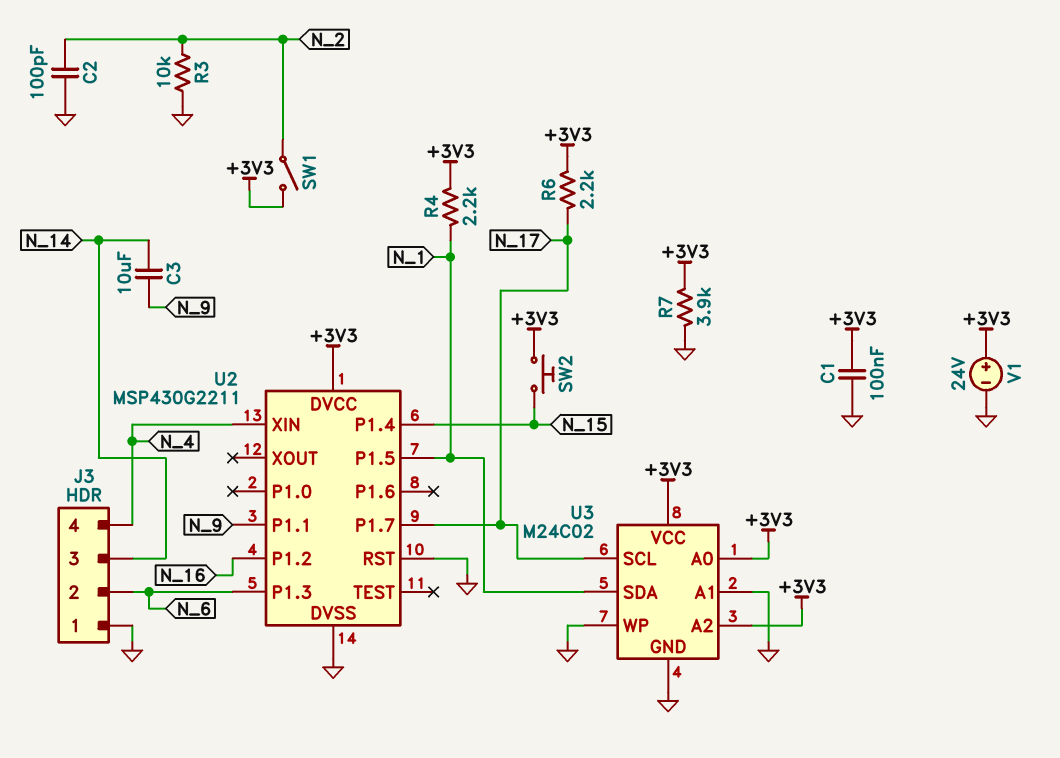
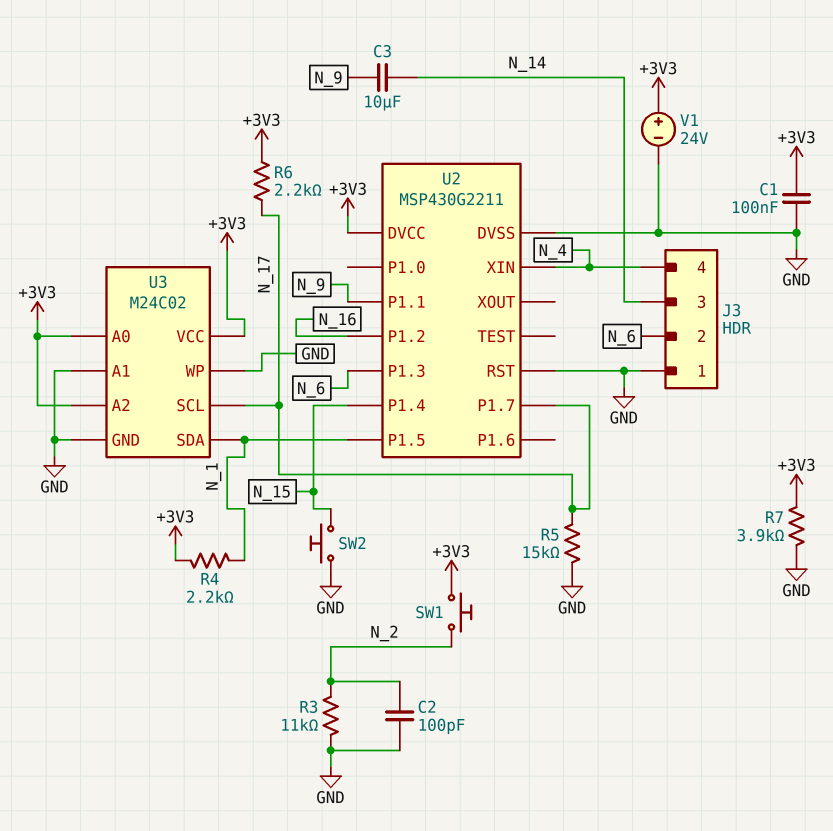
R3: 10k (GND, N_2) -> 11k (GND, N_2)
R5: none -> 15k (GND, N_17)
SW1: switch (+3V3, N_2) -> button (+3V3, N_2)
SW2: button (+3V3, N_15) -> button (GND, N_15)

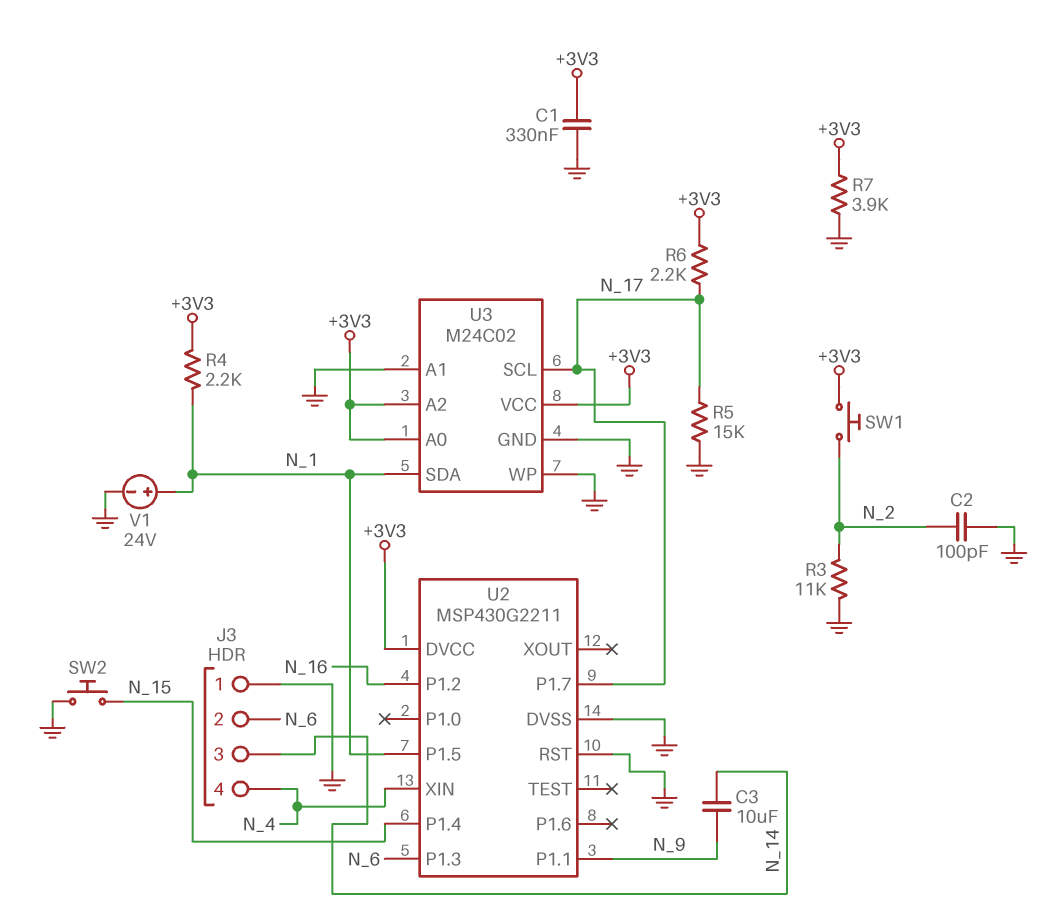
C1: 100nF (+3V3, GND) -> 330nF (+3V3, GND)
V1: 24V (plus +3V3, minus GND) -> 24V (plus N_1, minus GND)

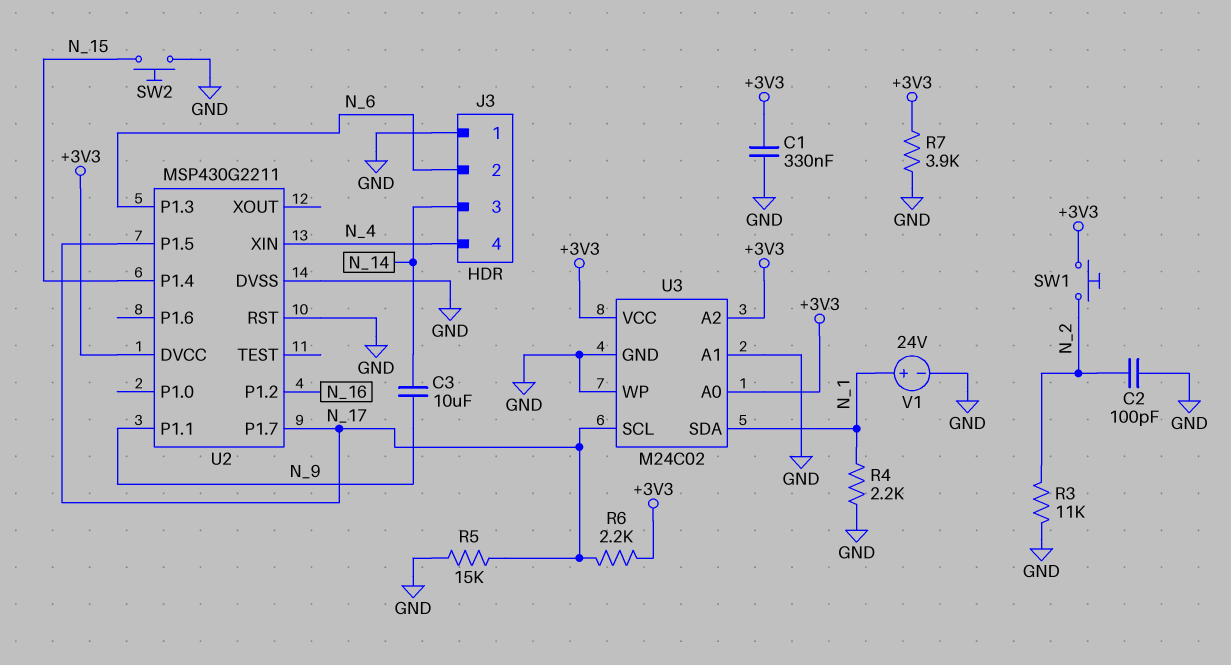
R4: 2.2k (+3V3, N_1) -> 2.2k (GND, N_1)
U2 pin P1.5: N_1 -> N_17

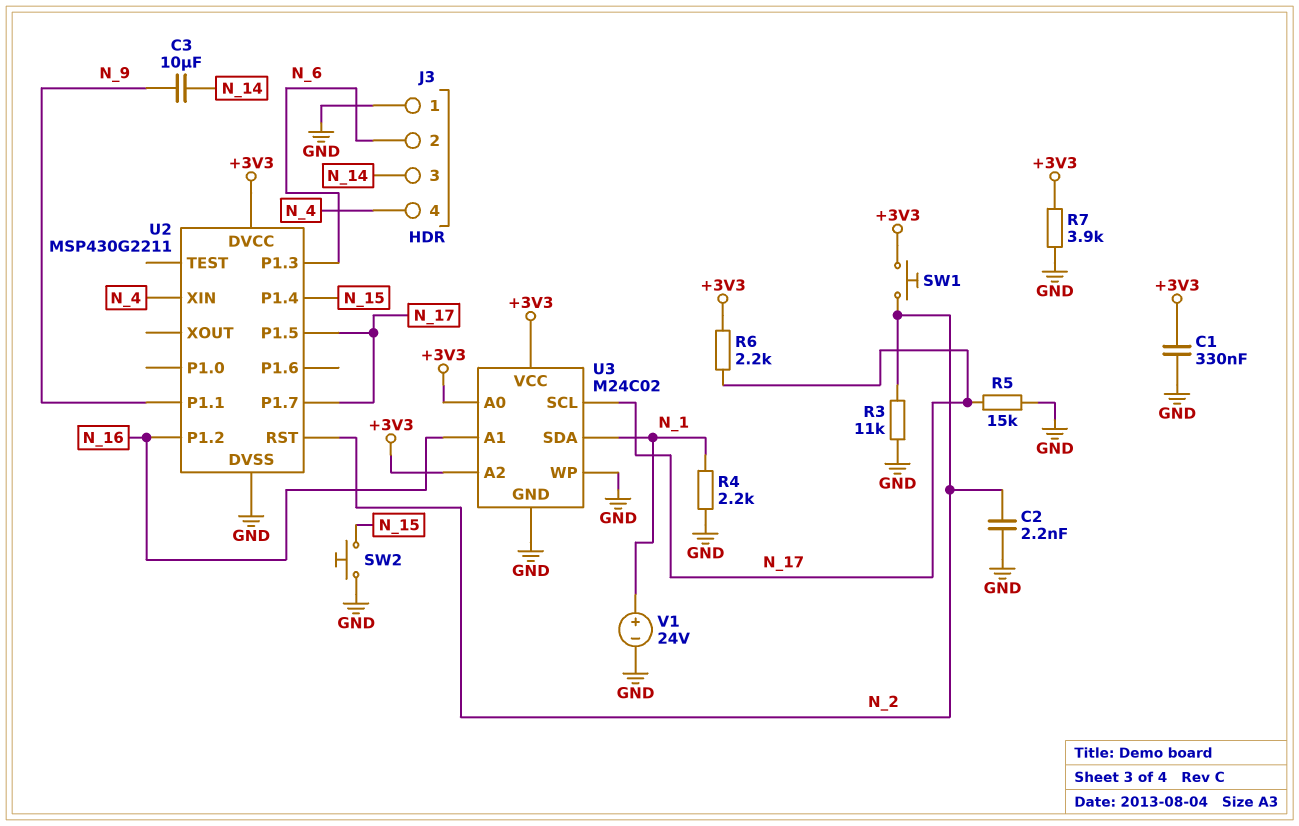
C2: 100pF (GND, N_2) -> 2.2nF (GND, N_2)
U2 pin RST: GND -> N_2
U3 pin A1: GND -> N_16

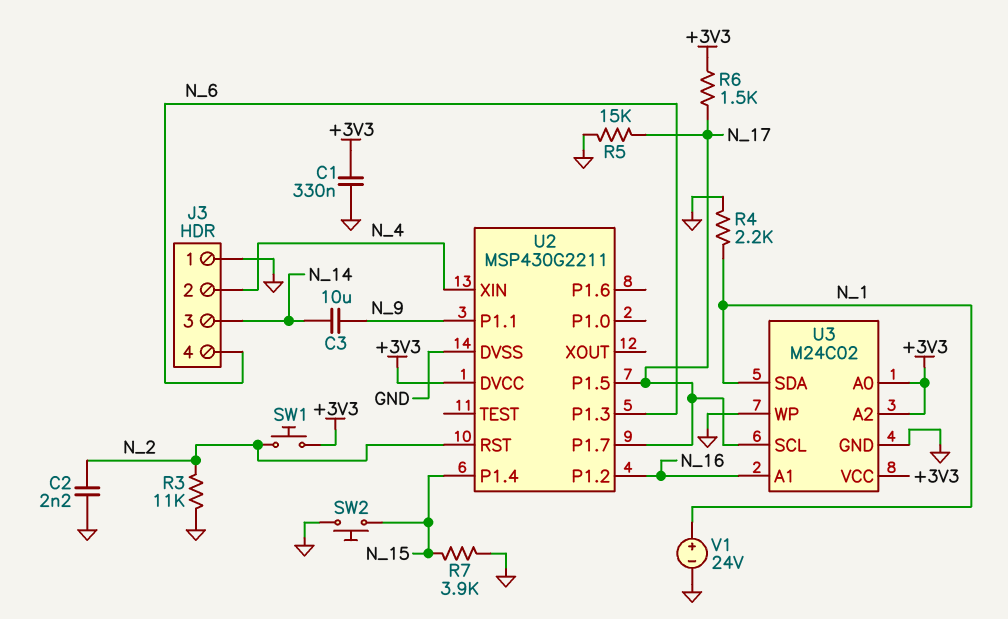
J3 pin 2: N_6 -> N_4
J3 pin 4: N_4 -> N_6
R6: 2.2k (+3V3, N_17) -> 1.5k (+3V3, N_17)
R7: 3.9k (+3V3, GND) -> 3.9k (GND, N_15)

